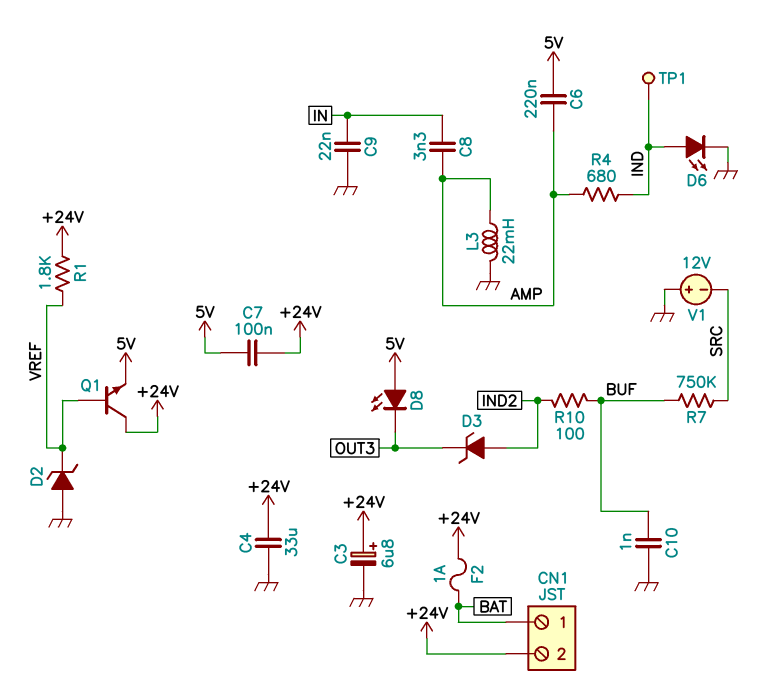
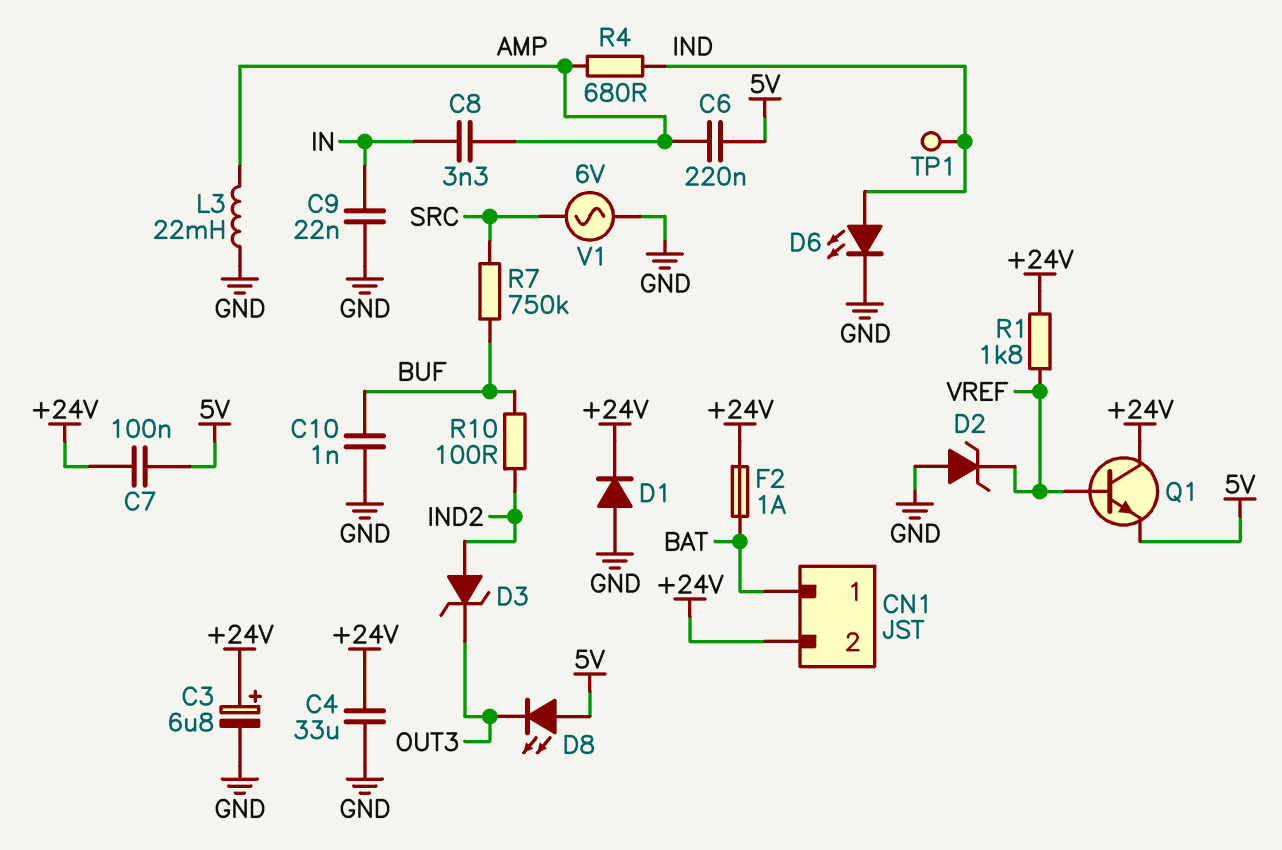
D1: none -> diode (A GND, K +24V)
V1: 12V (plus GND, minus SRC) -> AC 6V (GND, SRC)

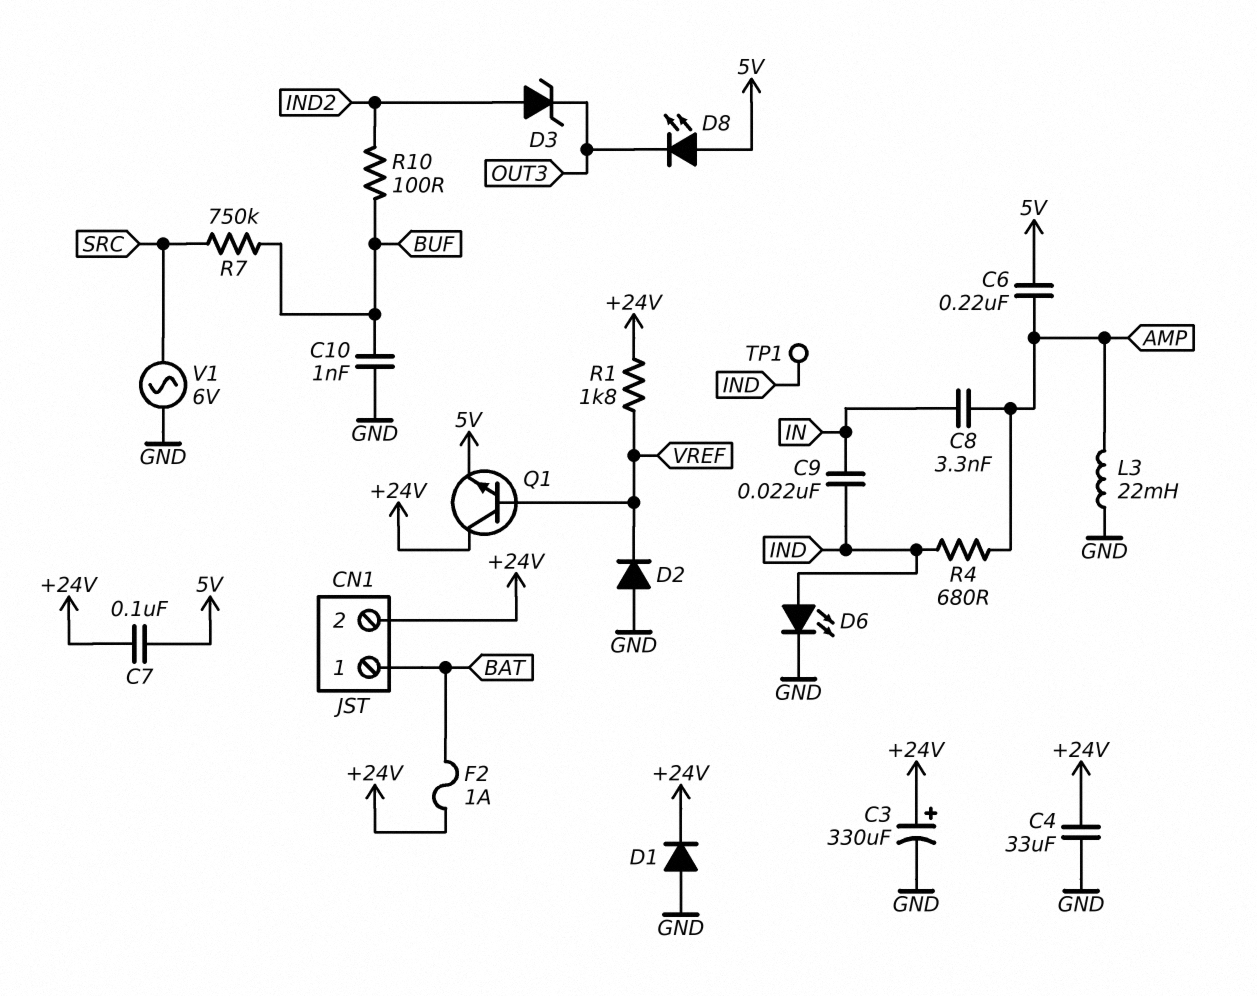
C3: 6.8uF (plus +24V, minus GND) -> 330uF (plus +24V, minus GND)
C9: 22nF (GND, IN) -> 22nF (IN, IND)
D2: zener (A GND, K VREF) -> diode (A GND, K VREF)

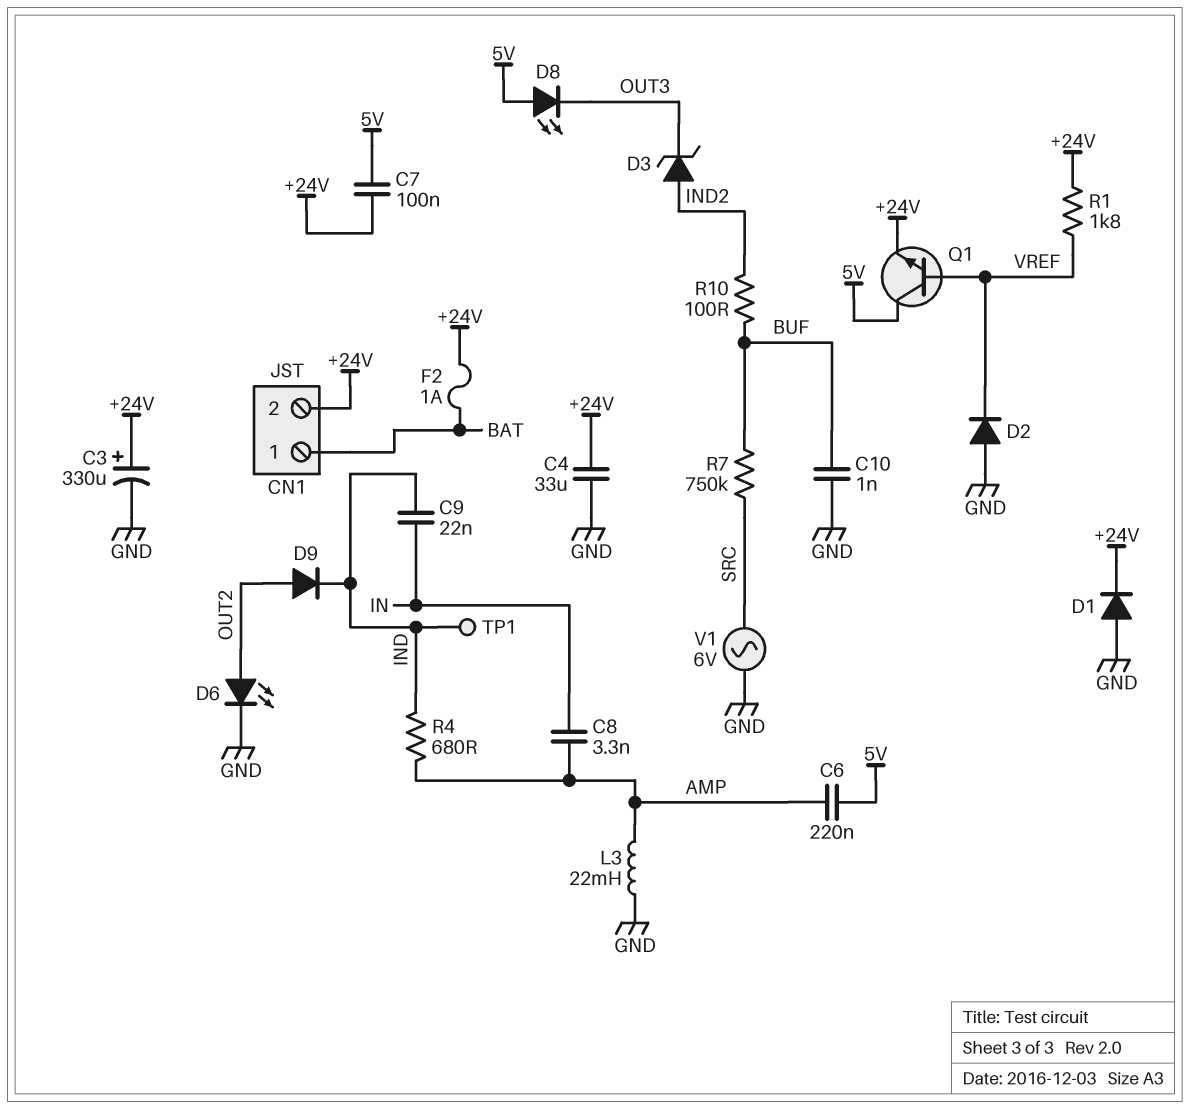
D6: LED (A IND, K GND) -> LED (A OUT2, K GND)
D9: none -> diode (A OUT2, K IND)
Q1: NPN (B VREF, C +24V, E 5V) -> NPN (B VREF, C 5V, E +24V)

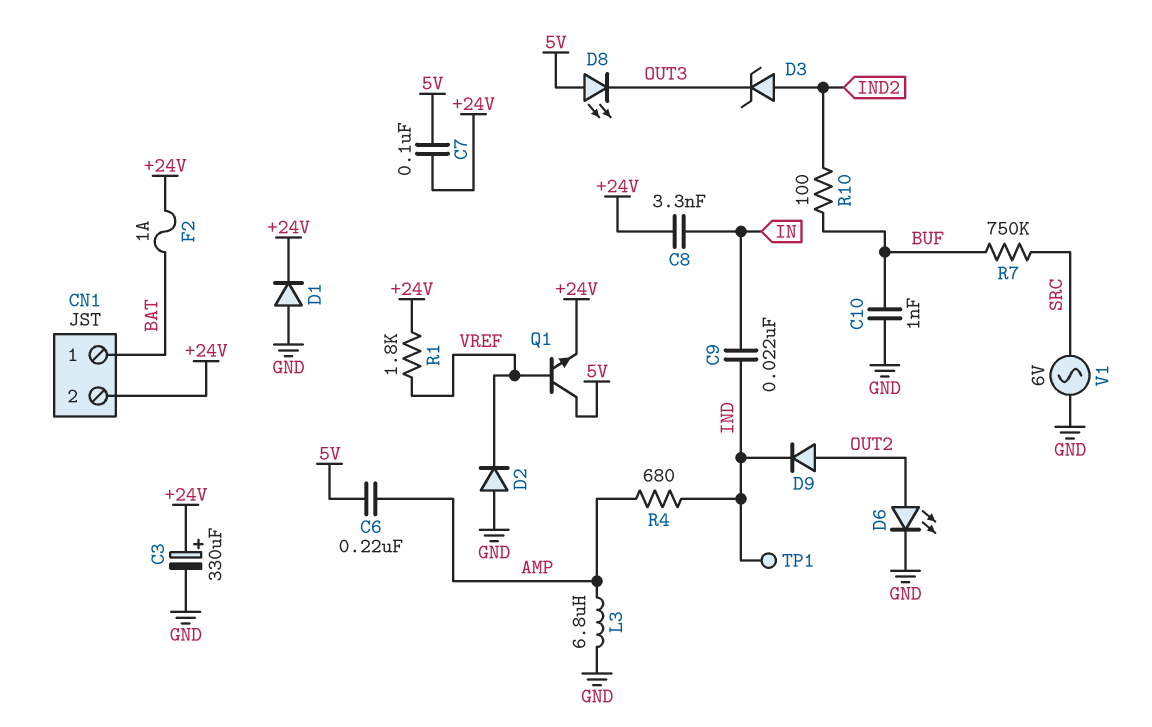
C4: 33uF (+24V, GND) -> none
C8: 3.3nF (AMP, IN) -> 3.3nF (+24V, IN)
L3: 22mH (AMP, GND) -> 6.8uH (AMP, GND)

